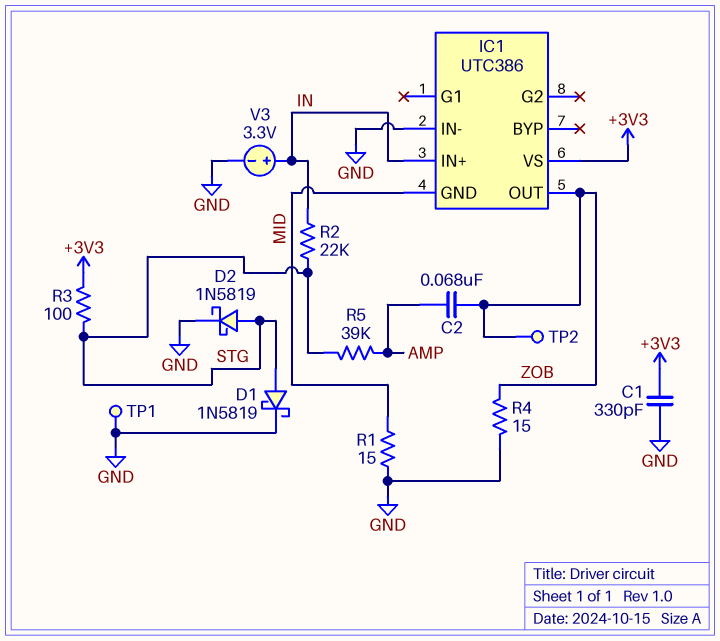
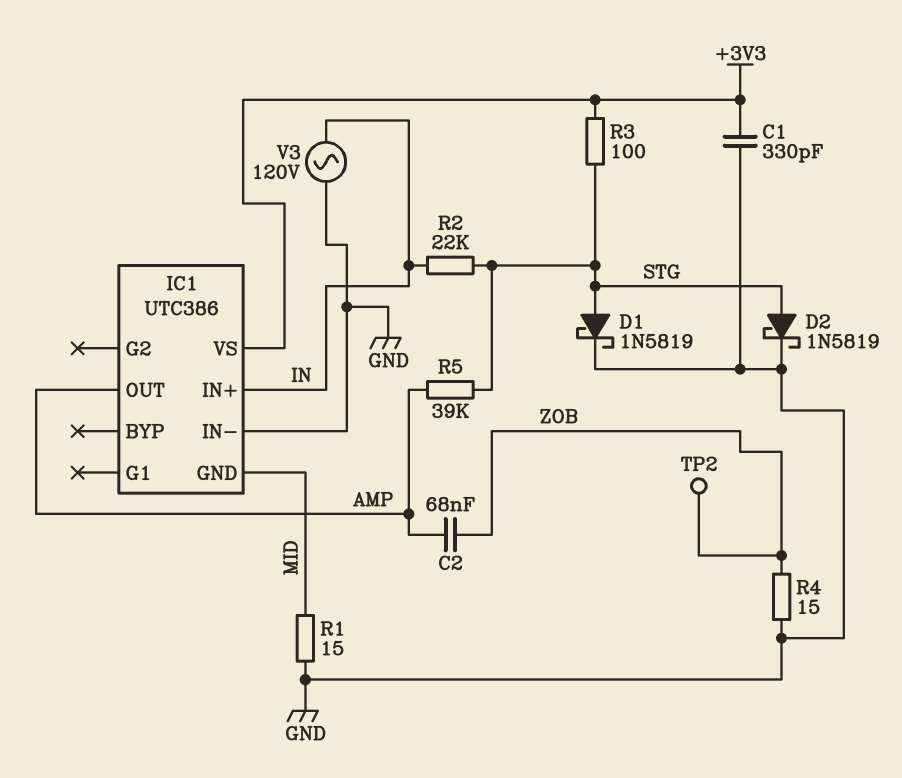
IC1 pin OUT: ZOB -> AMP
TP1: test point (GND) -> none
V3: 3.3V (plus IN, minus GND) -> AC 120V (GND, IN)

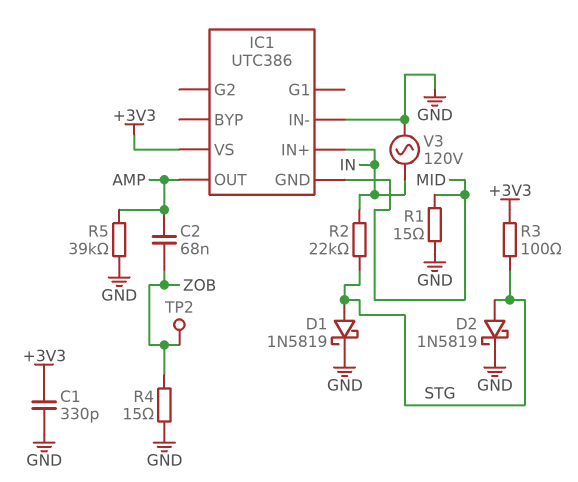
R5: 39k (AMP, STG) -> 39k (AMP, GND)

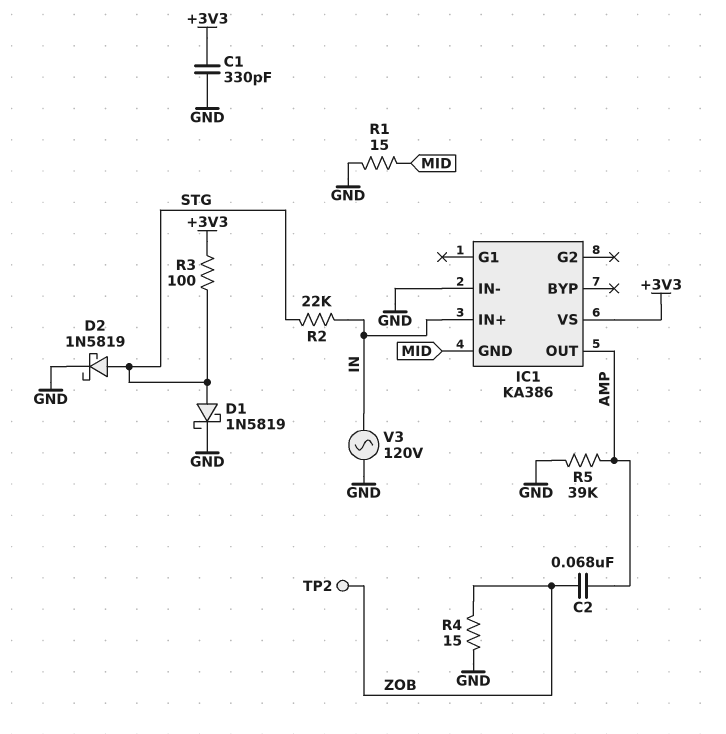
IC1: UTC386 -> KA386

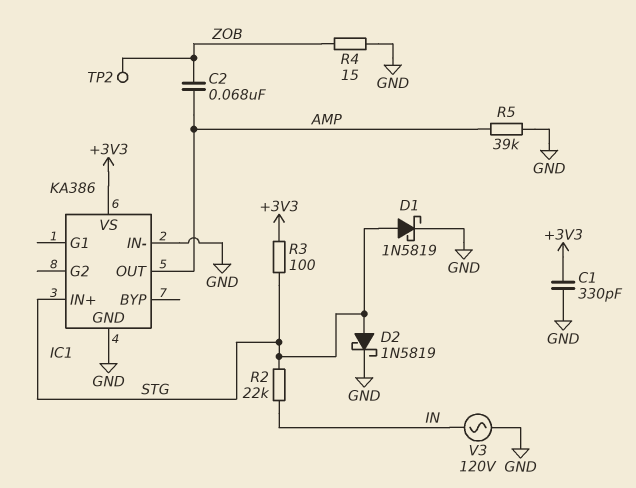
IC1 pin GND: MID -> GND
IC1 pin IN+: IN -> STG
R1: 15 (GND, MID) -> none

